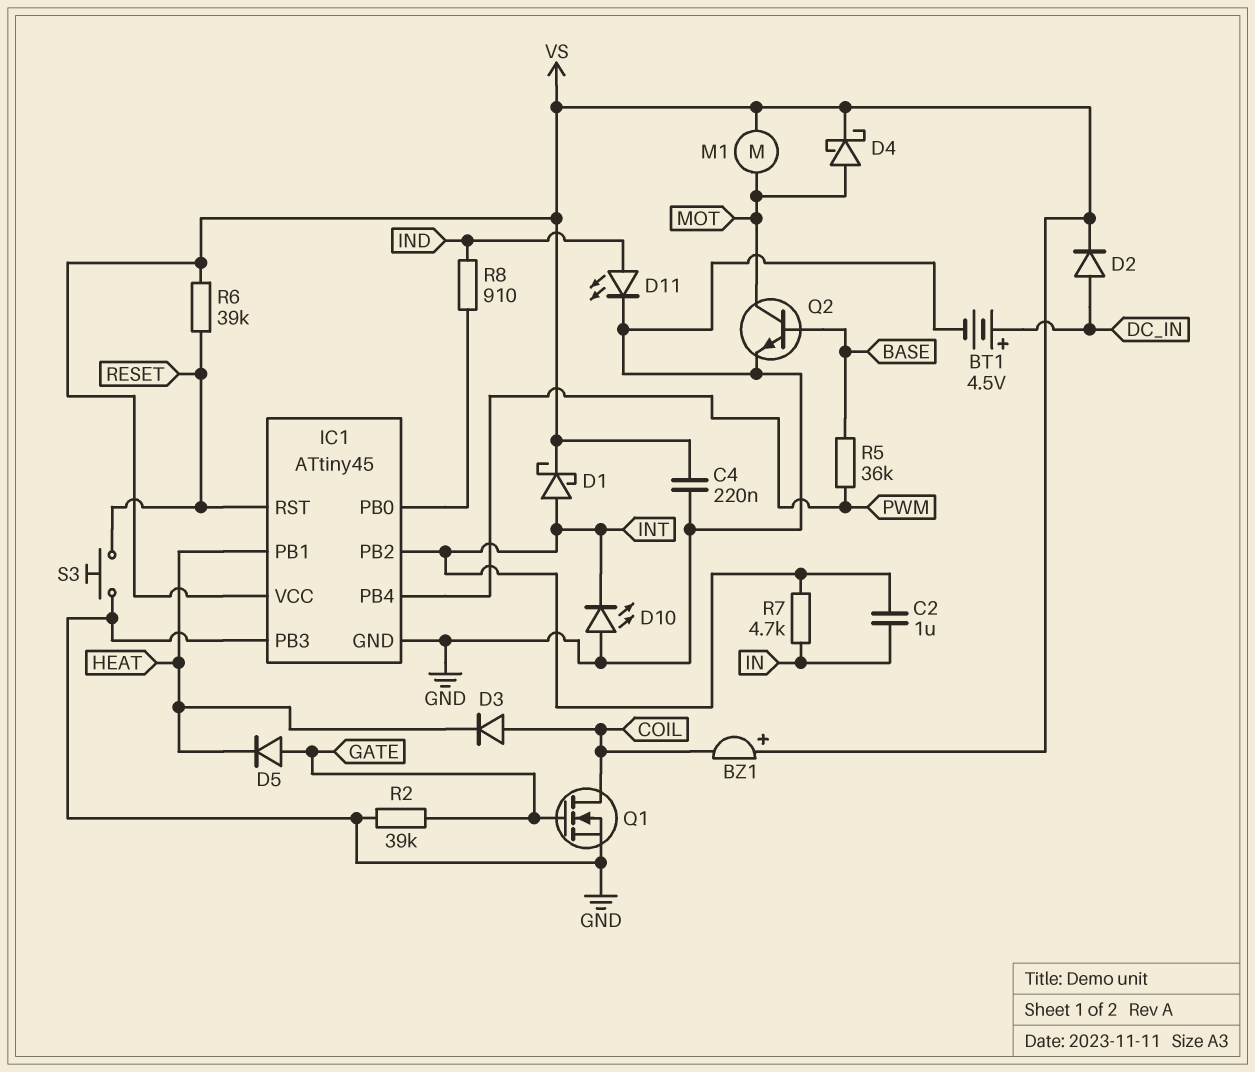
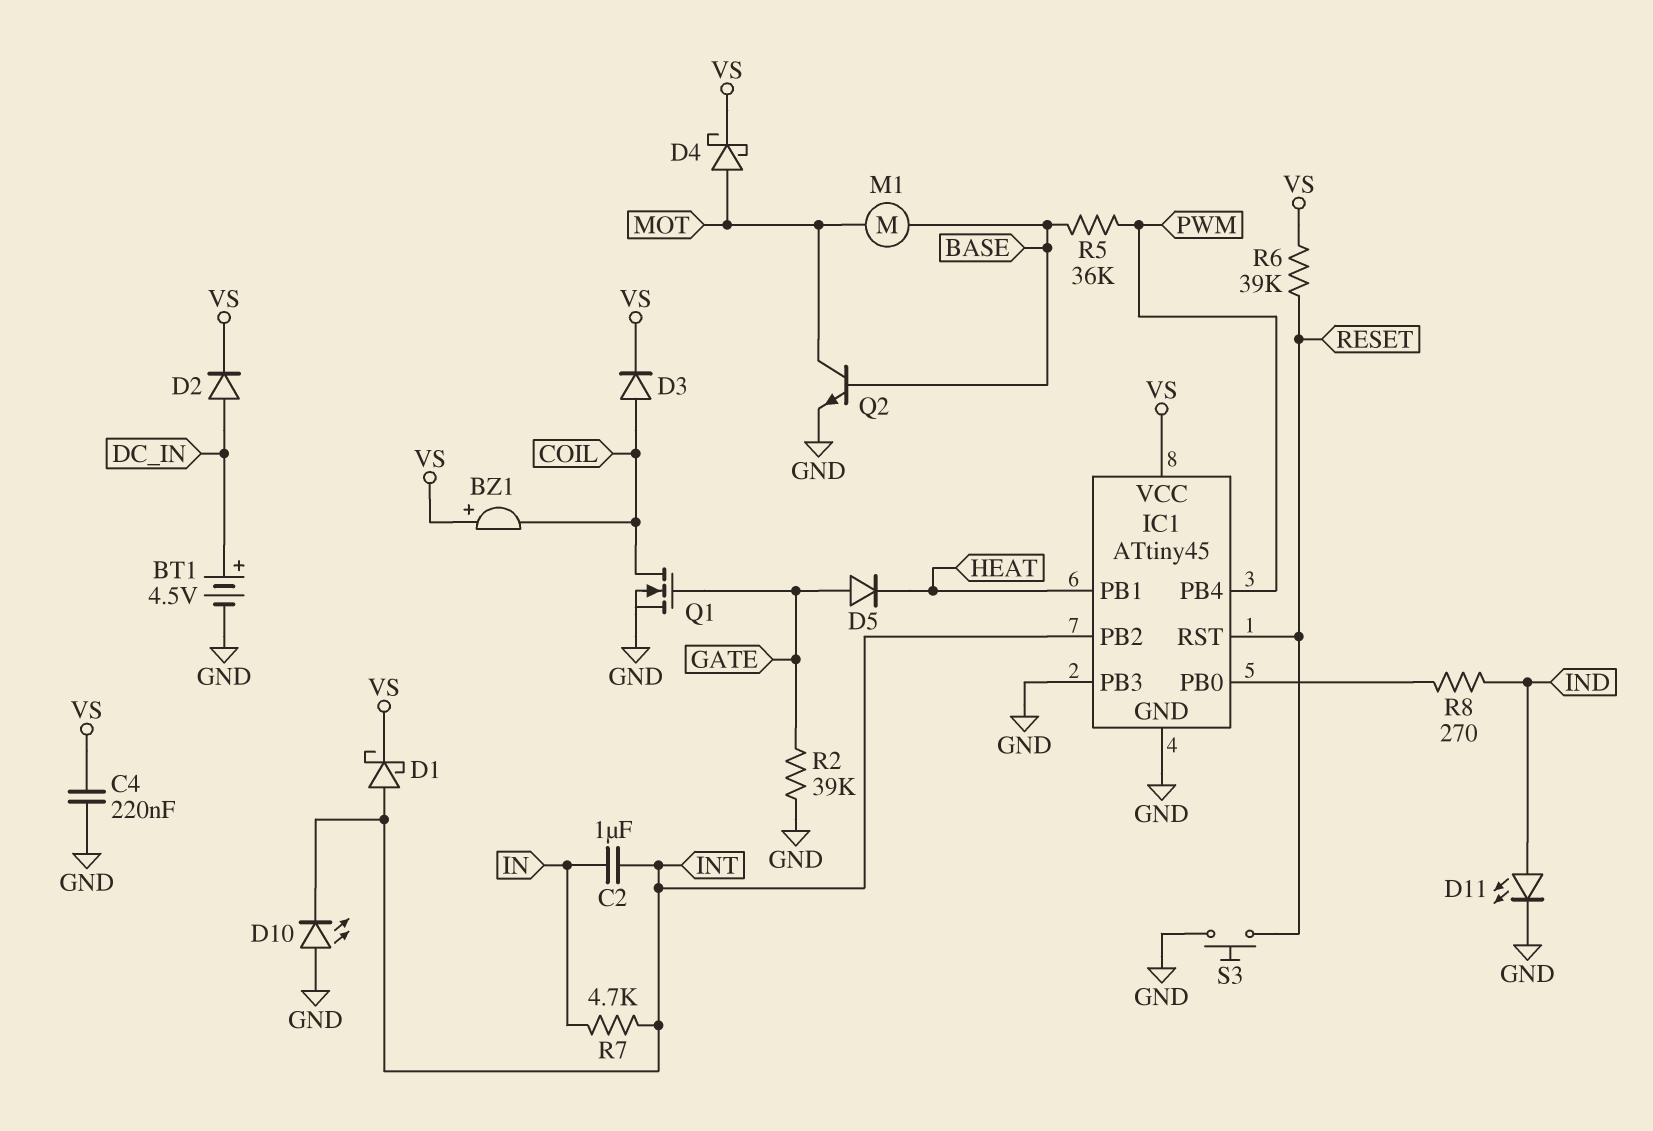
D3: diode (A COIL, K HEAT) -> diode (A COIL, K VS)
M1: motor (MOT, VS) -> motor (BASE, MOT)
R8: 910 (IC1/PB0, IND) -> 270 (IC1/PB0, IND)

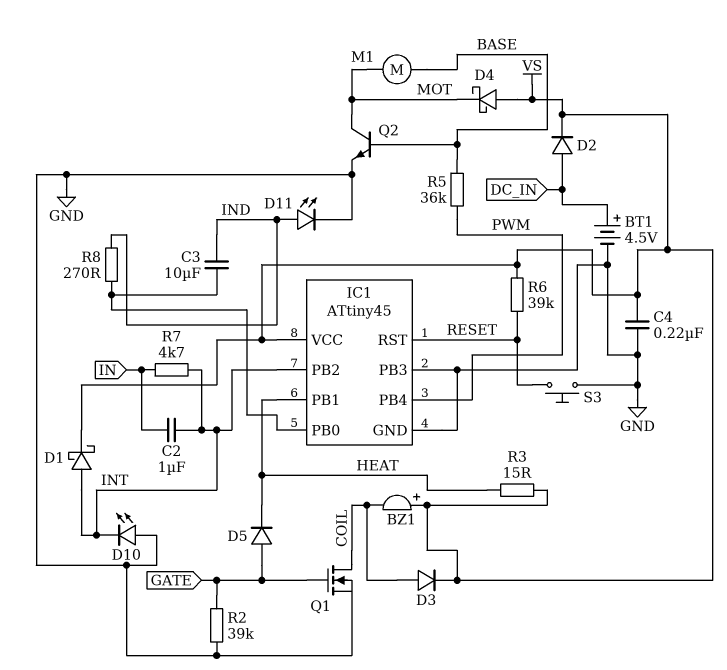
C3: none -> 10uF (IC1/PB0, IND)
D4: schottky (A MOT, K VS) -> schottky (A VS, K MOT)
R3: none -> 15 (HEAT, VS)

